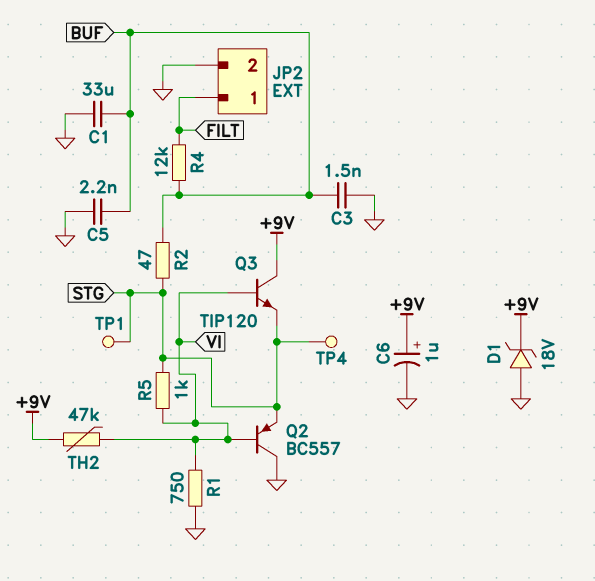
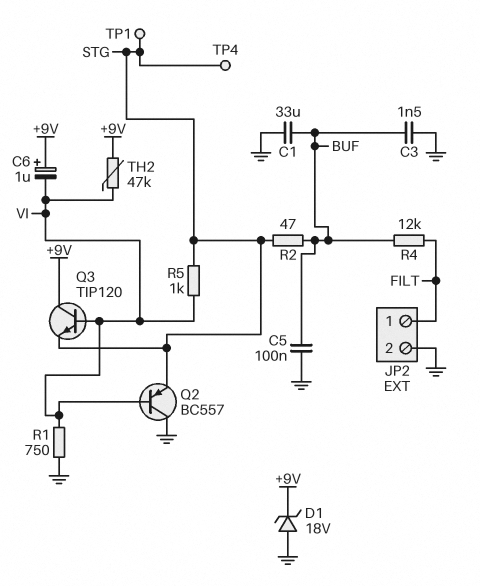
C5: 2.2nF (BUF, GND) -> 100nF (BUF, GND)
C6: 1uF (plus +9V, minus GND) -> 1uF (plus +9V, minus VI)

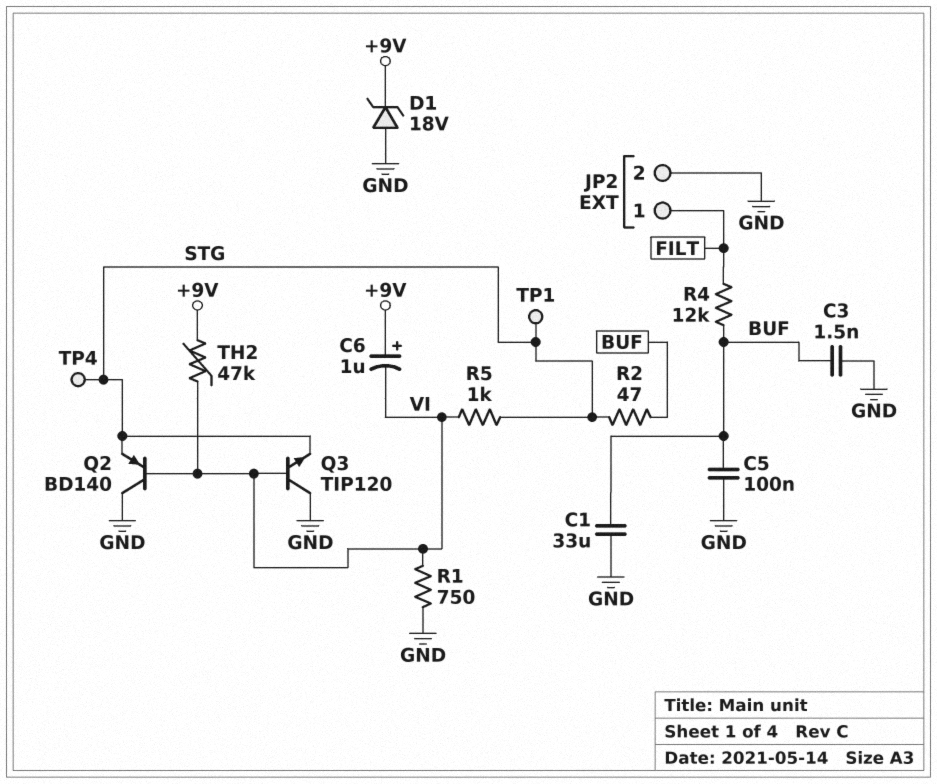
Q2: PNP BC557 (B VI, C GND, E STG) -> PNP BD140 (B VI, C GND, E STG)
Q3: NPN TIP120 (B VI, C +9V, E STG) -> NPN TIP120 (B VI, C GND, E STG)

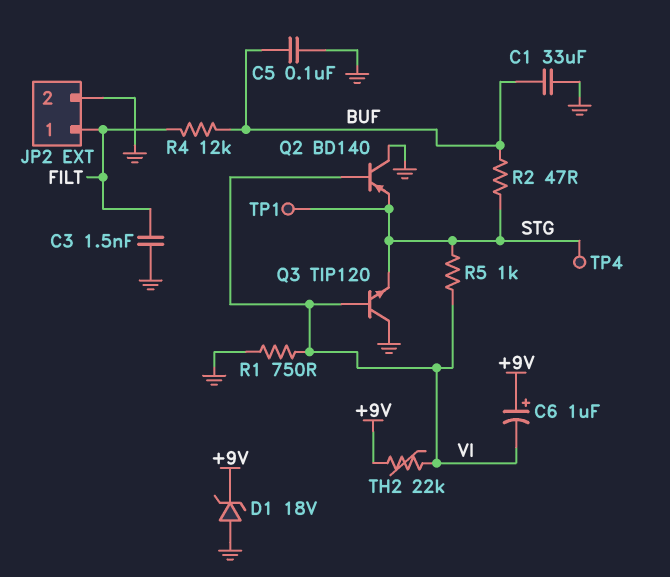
C3: 1.5nF (BUF, GND) -> 1.5nF (FILT, GND)
TH2: 47k (+9V, VI) -> 22k (+9V, VI)

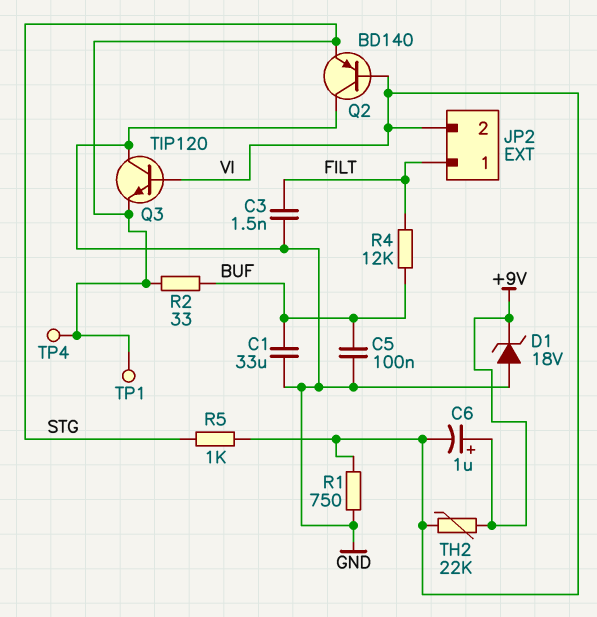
JP2 pin 2: GND -> VI
R2: 47 (BUF, STG) -> 33 (BUF, STG)

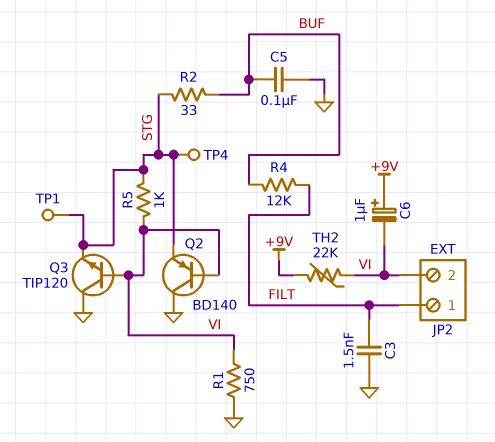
C1: 33uF (BUF, GND) -> none
D1: zener 18V (A GND, K +9V) -> none

